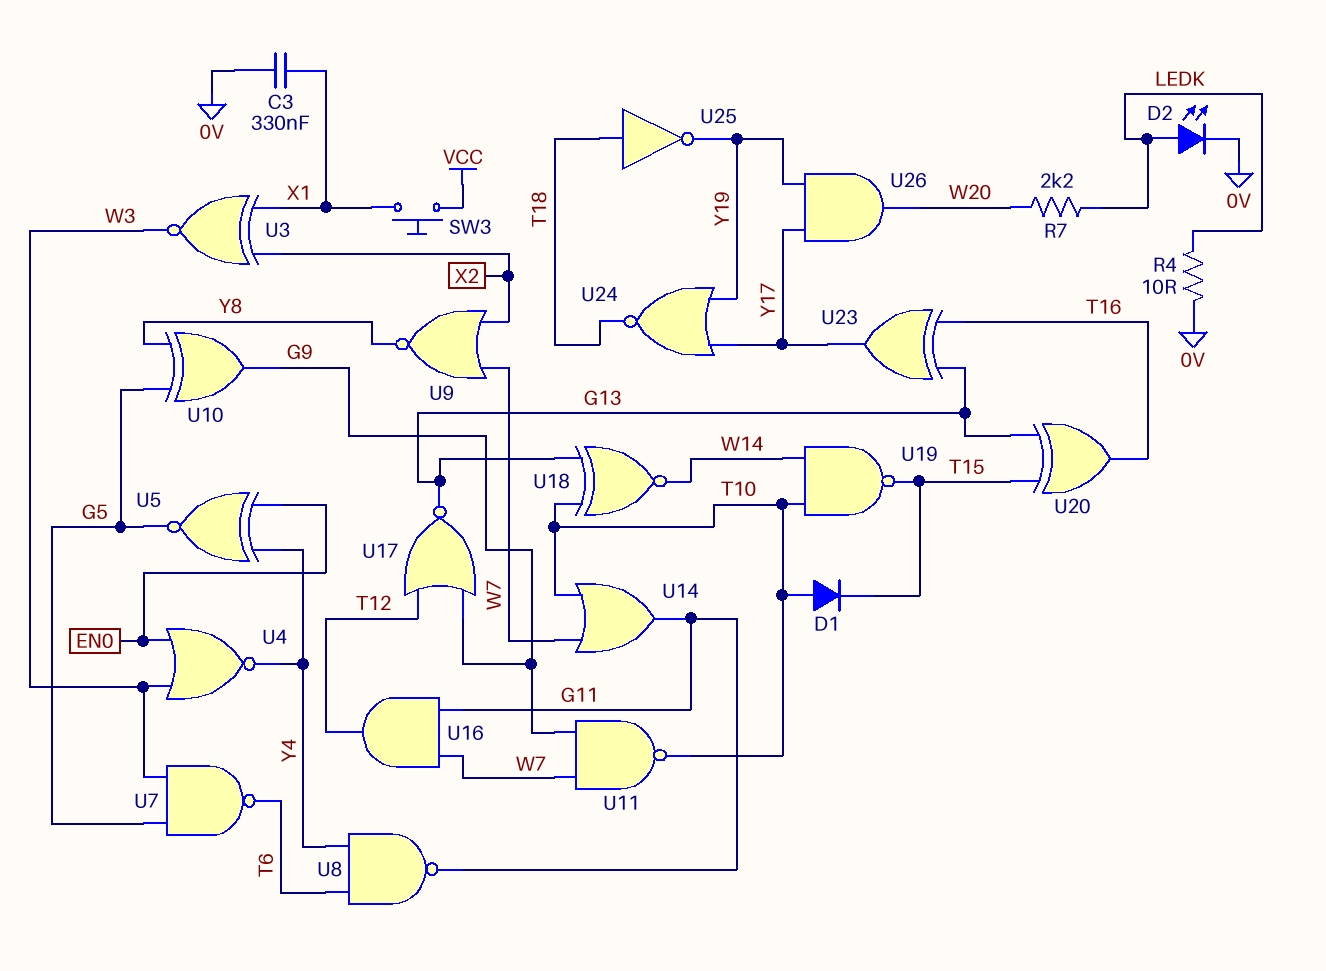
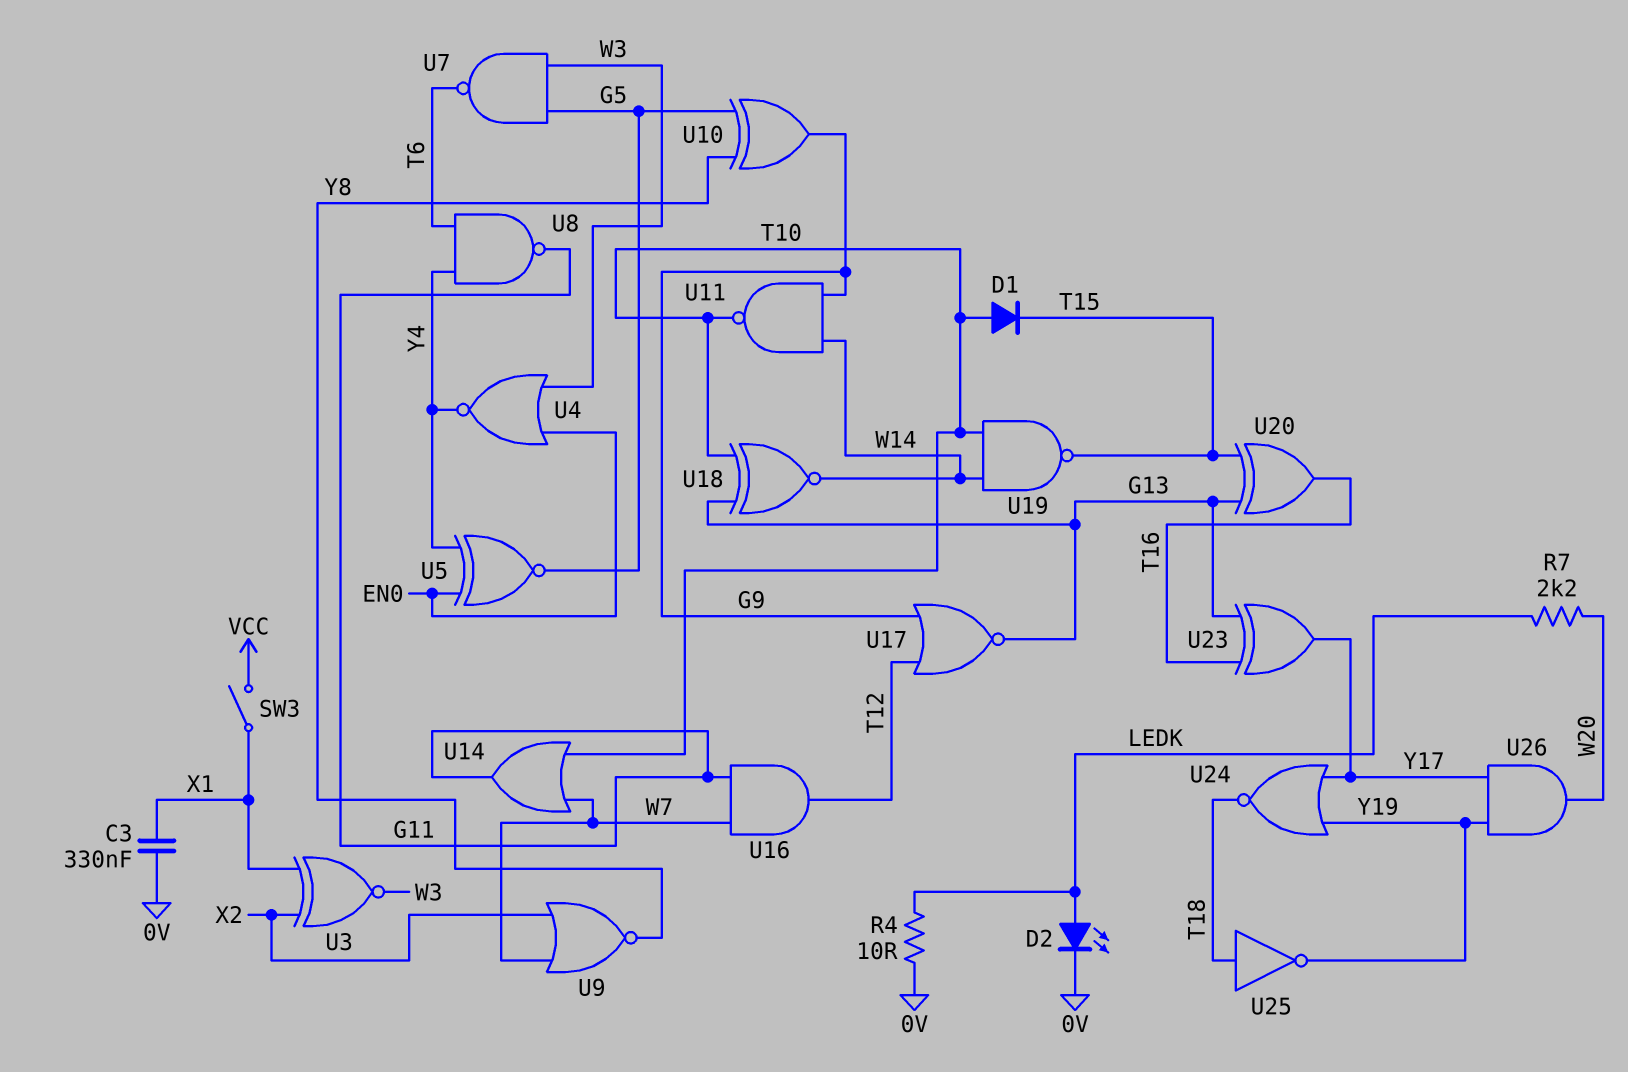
SW3: button (VCC, X1) -> switch (VCC, X1)
U11: NAND (in G9, in W7, out T10) -> NAND (in G9, in W14, out T10)

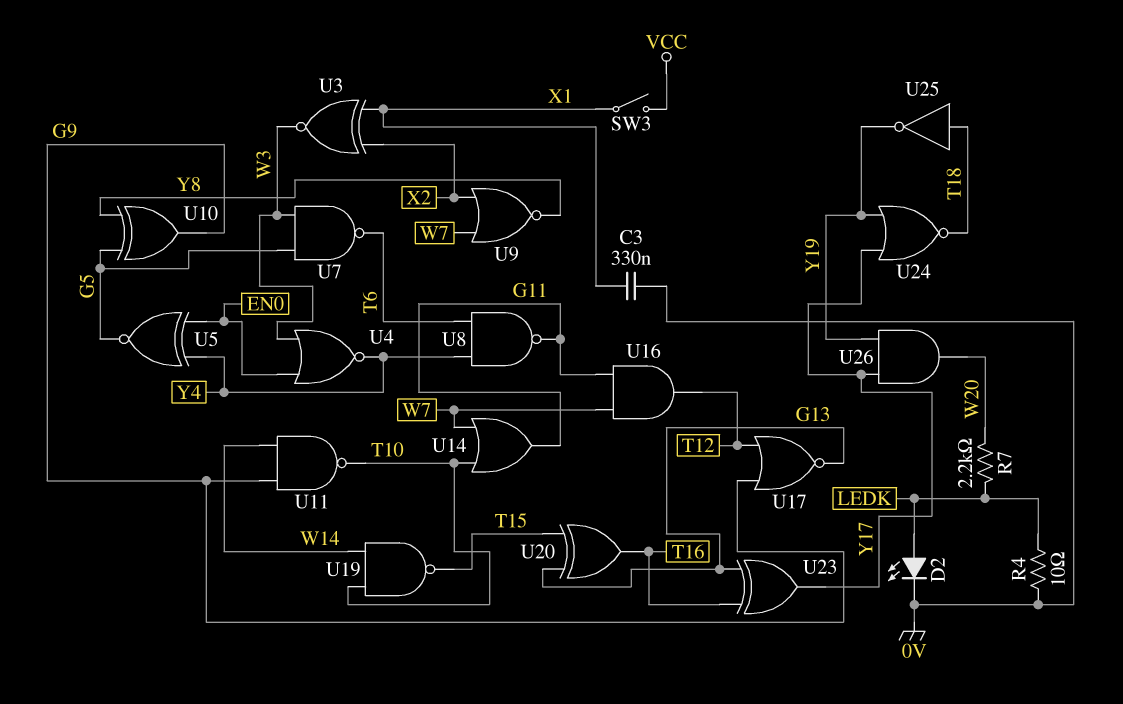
D1: diode (A T10, K T15) -> none
U18: XNOR (in G13, in T10, out W14) -> none

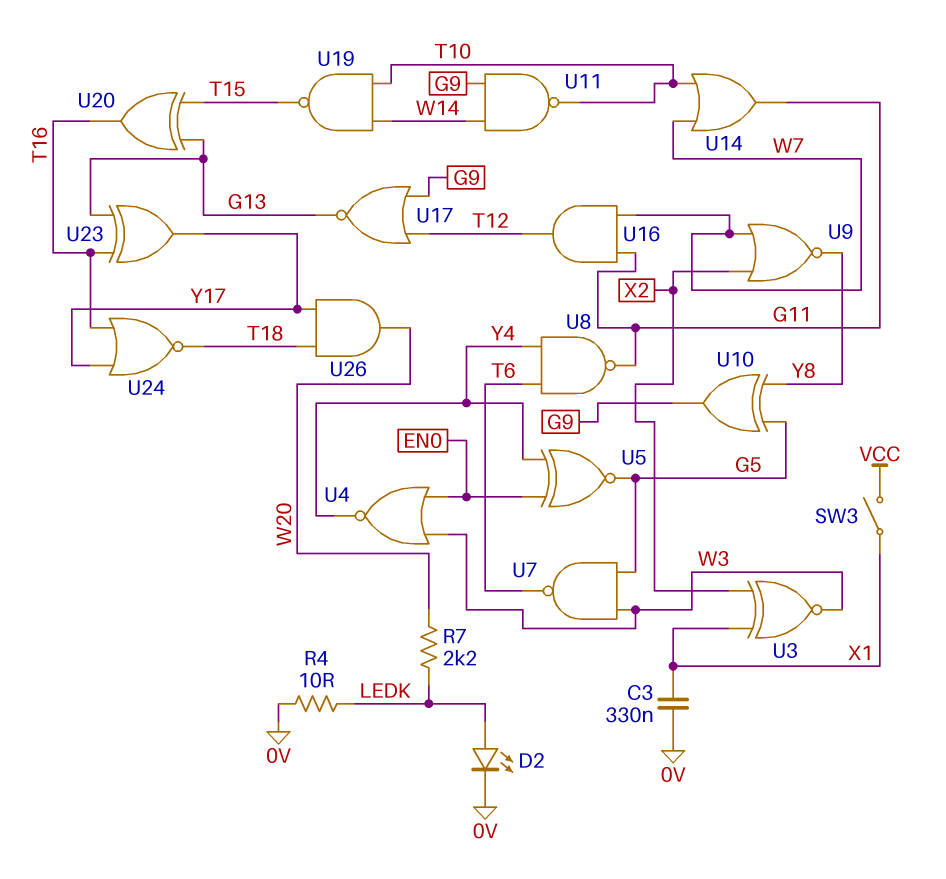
U24: NOR (in Y17, in Y19, out T18) -> NOR (in T16, in Y17, out T18)
U25: NOT (in T18, out Y19) -> none
U26: AND (in Y17, in Y19, out W20) -> AND (in T18, in Y17, out W20)

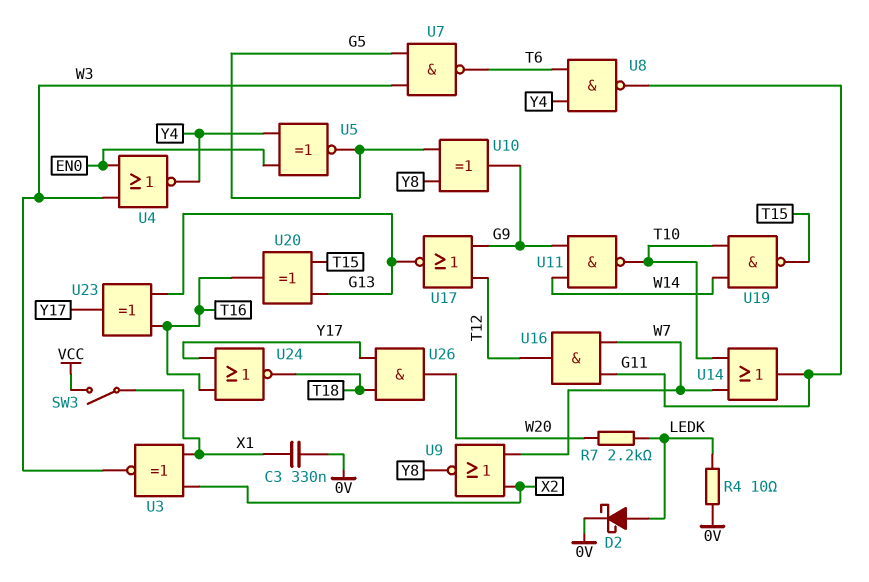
D2: LED (A LEDK, K 0V) -> schottky (A LEDK, K 0V)

